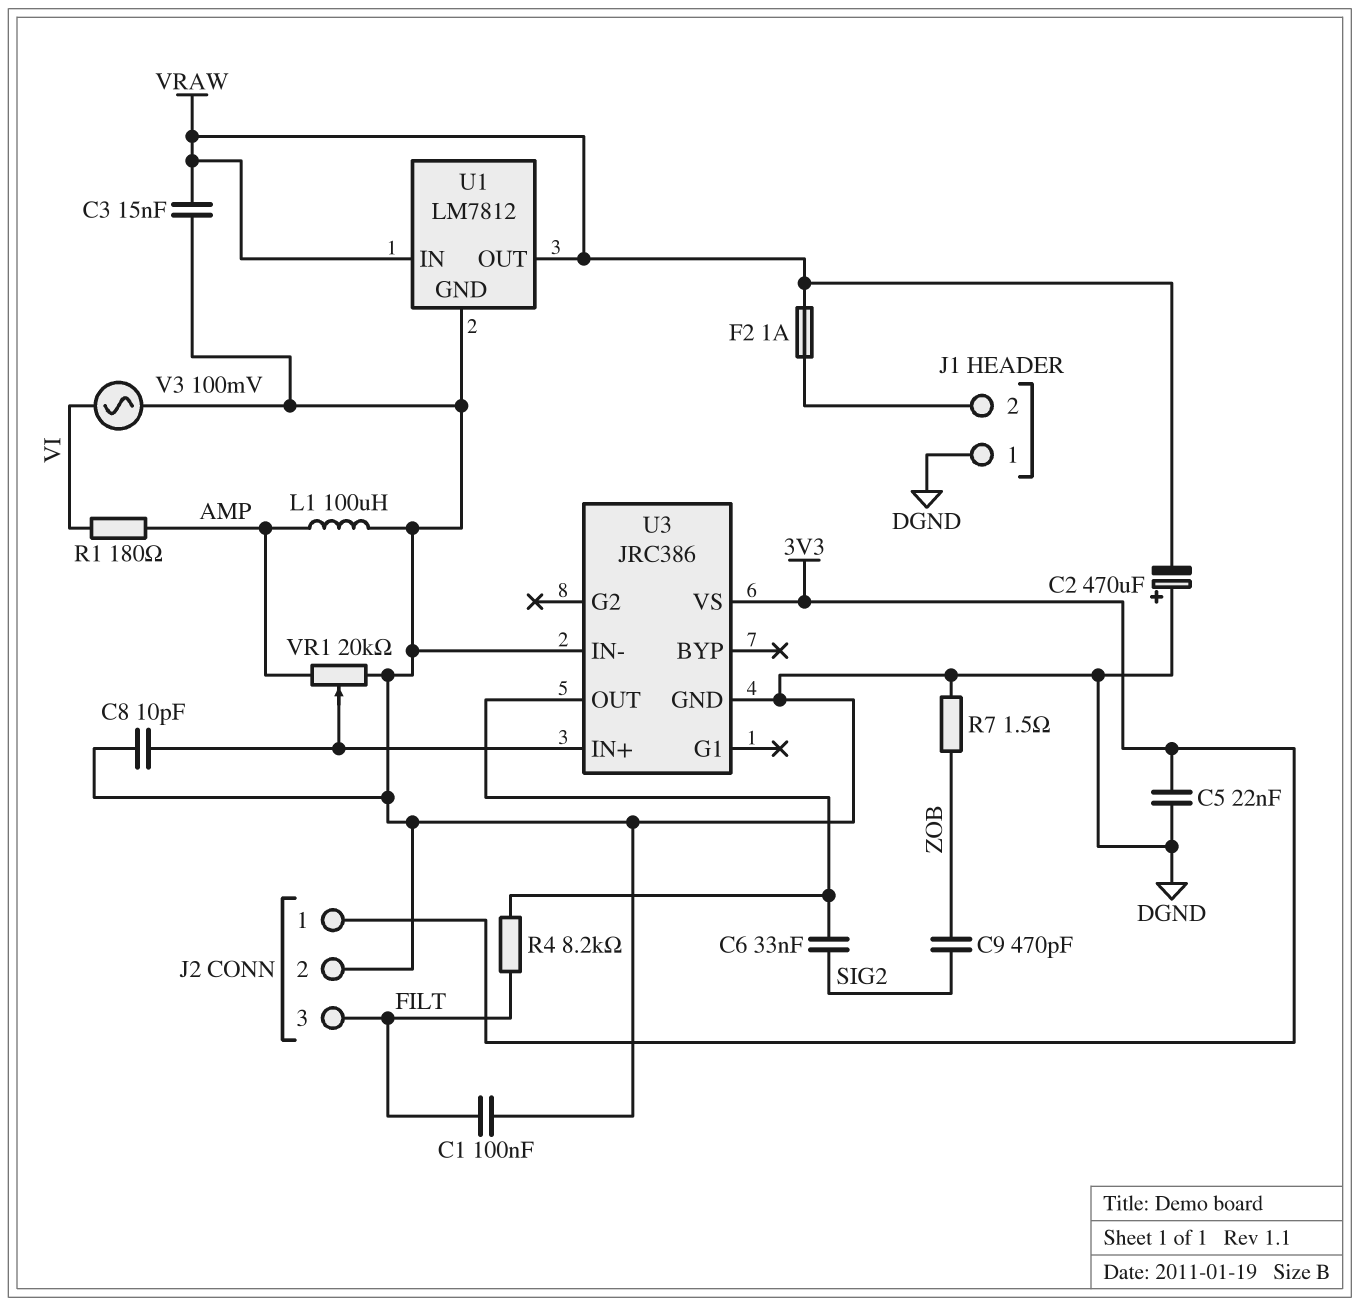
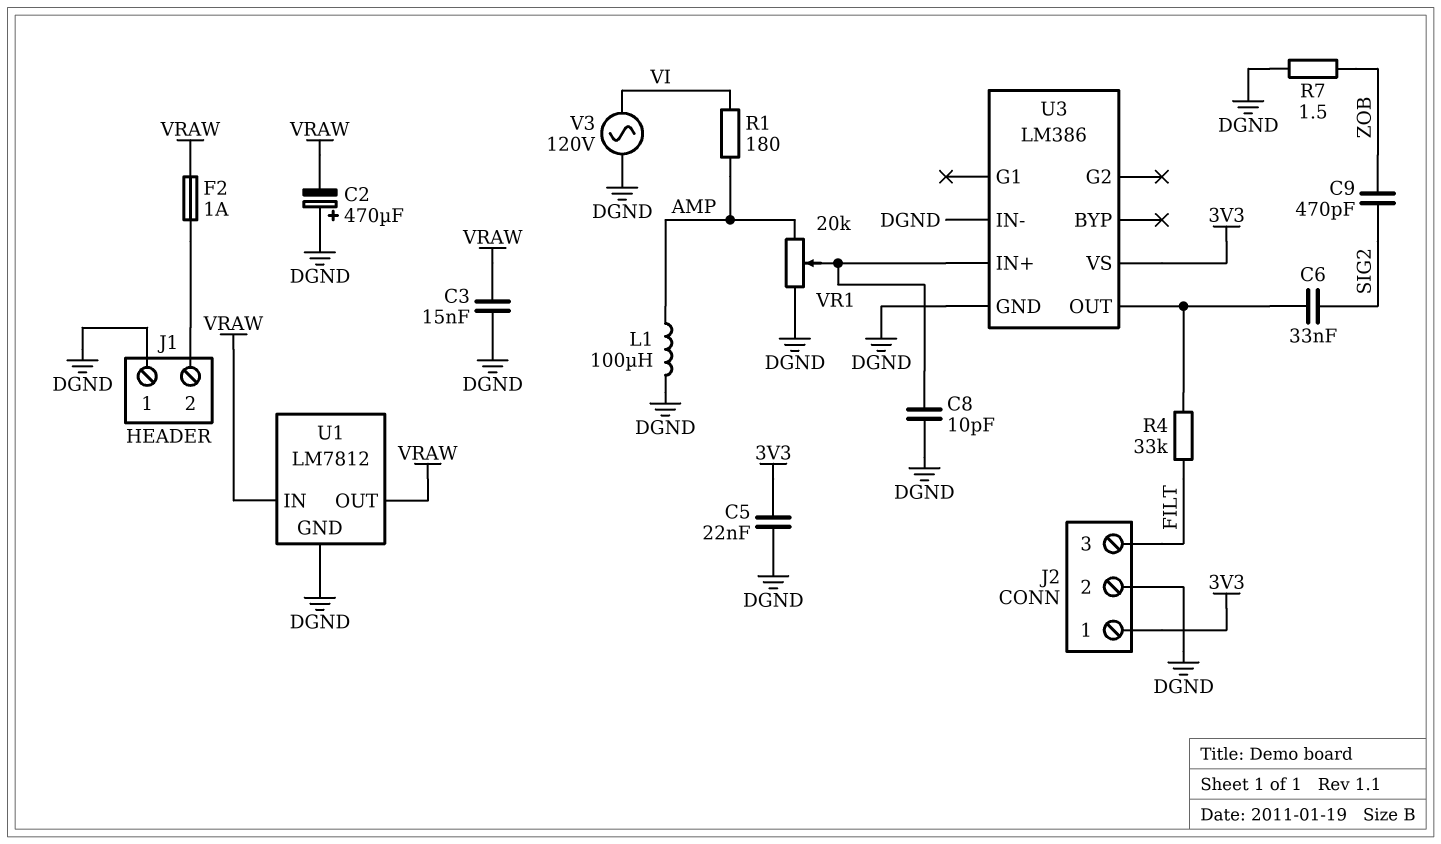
C1: 100nF (DGND, FILT) -> none
R4: 8.2k (FILT, U3/OUT) -> 33k (FILT, U3/OUT)
U3: JRC386 -> LM386
V3: AC 100mV (DGND, VI) -> AC 120V (DGND, VI)

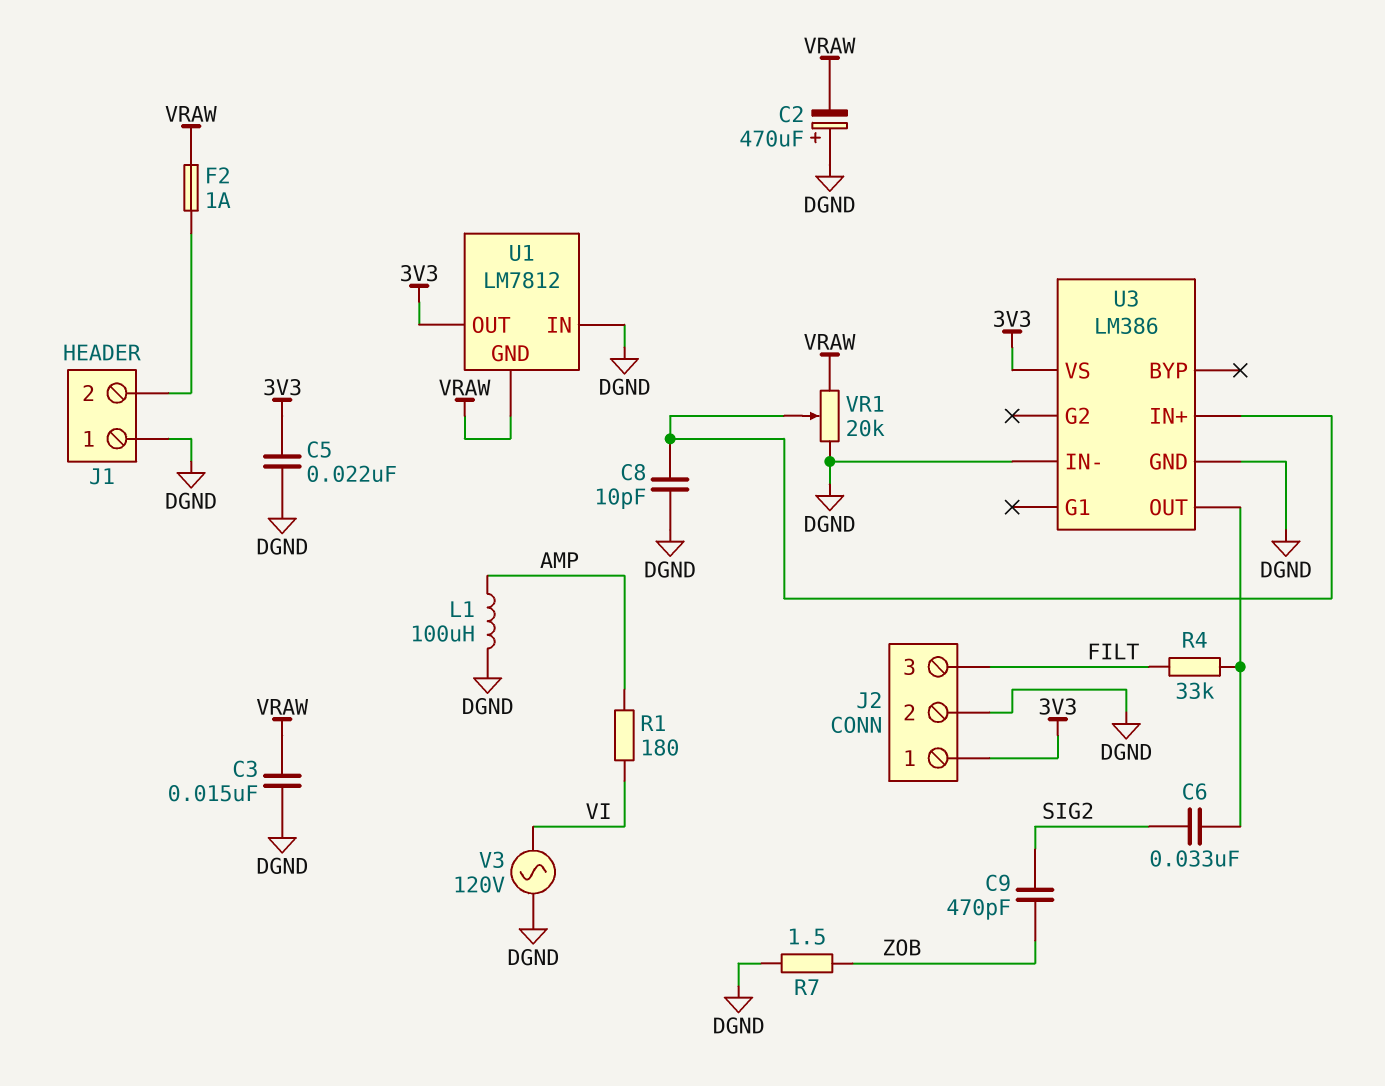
U1 pin GND: DGND -> VRAW
U1 pin IN: VRAW -> DGND
U1 pin OUT: VRAW -> 3V3
VR1: 20k (AMP, DGND, wiper U3/IN+) -> 20k (DGND, VRAW, wiper U3/IN+)

